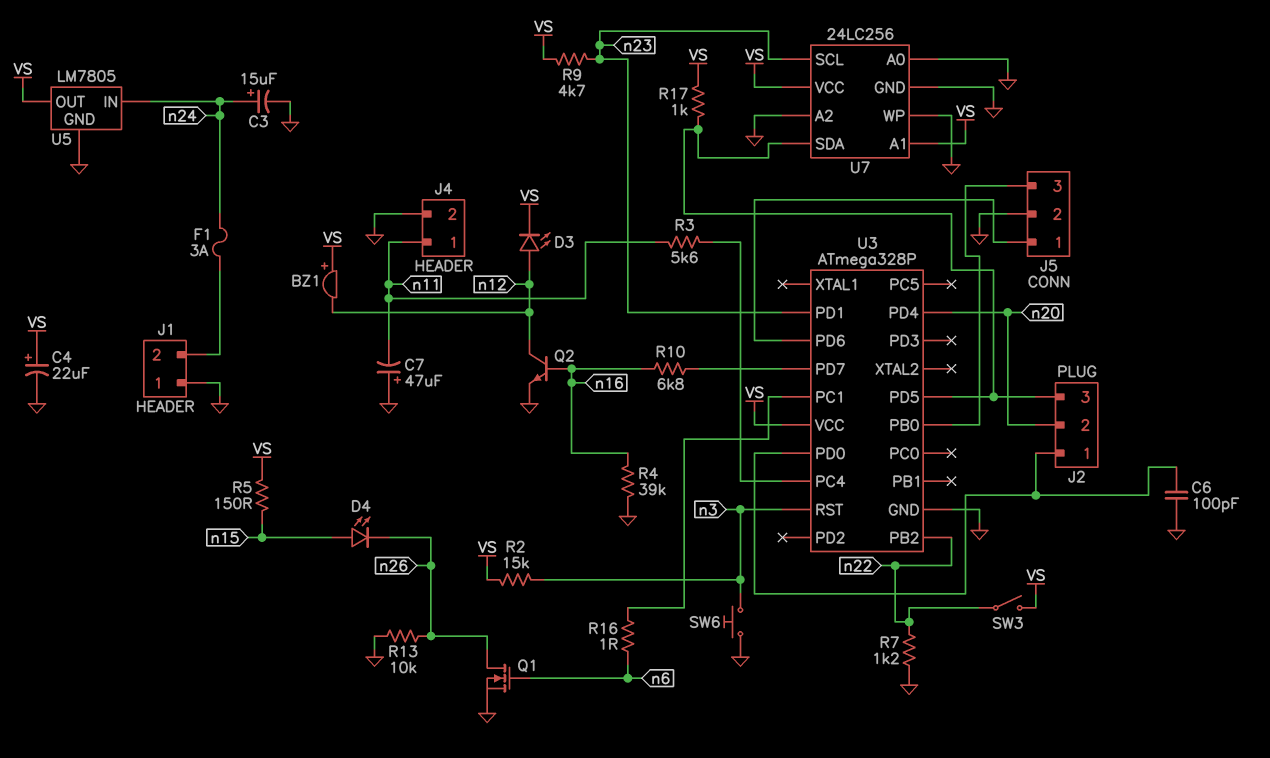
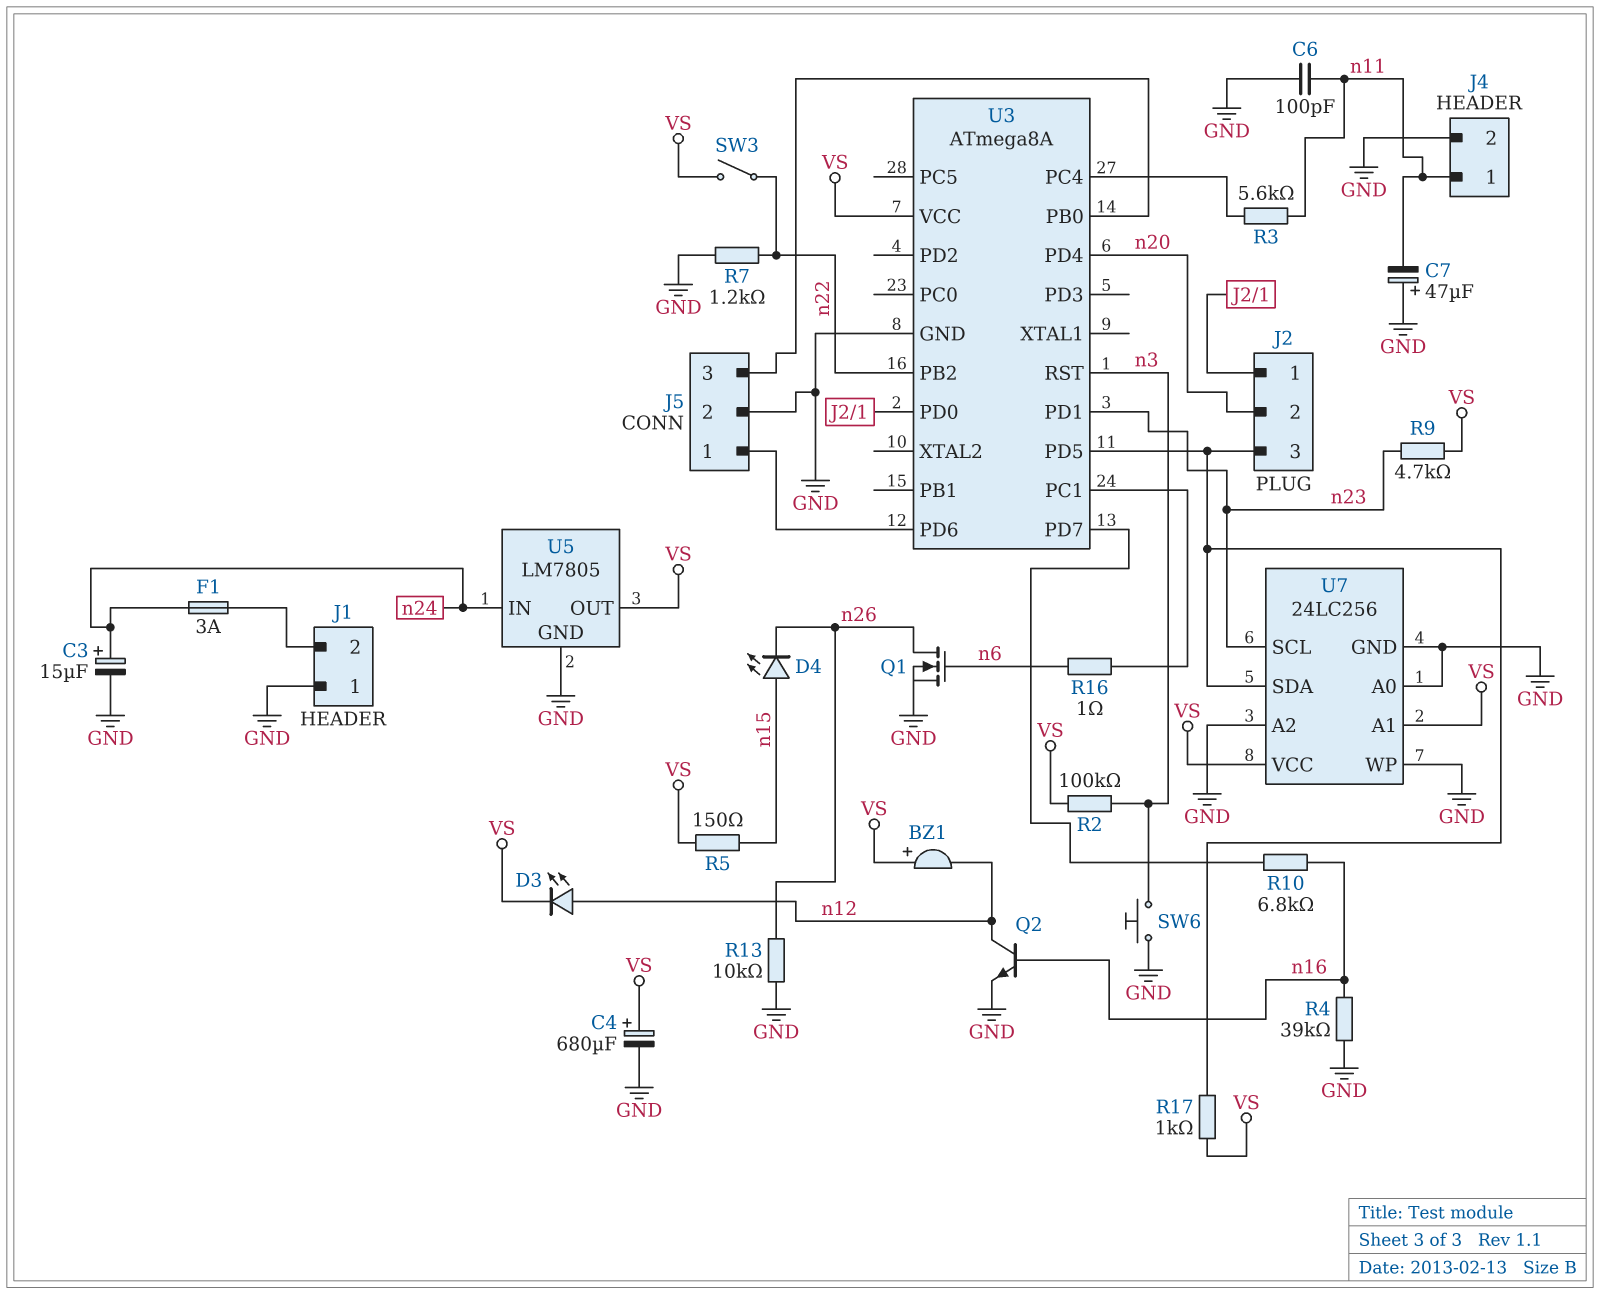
C4: 22uF (plus VS, minus GND) -> 680uF (plus VS, minus GND)
C6: 100pF (GND, J2/1) -> 100pF (GND, n11)
R2: 15k (VS, n3) -> 100k (VS, n3)
U3: ATmega328P -> ATmega8A

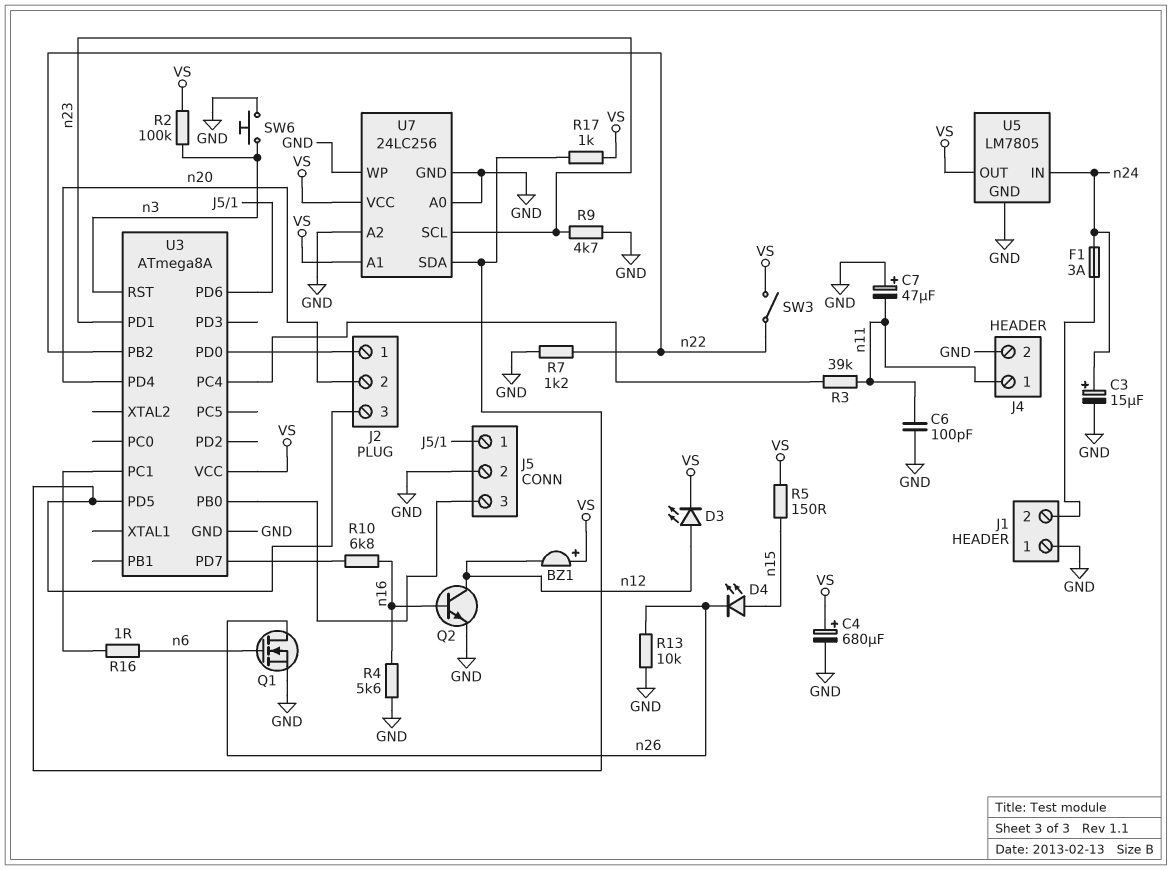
R3: 5.6k (U3/PC4, n11) -> 39k (U3/PC4, n11)
R4: 39k (GND, n16) -> 5.6k (GND, n16)
R9: 4.7k (VS, n23) -> 4.7k (GND, n23)

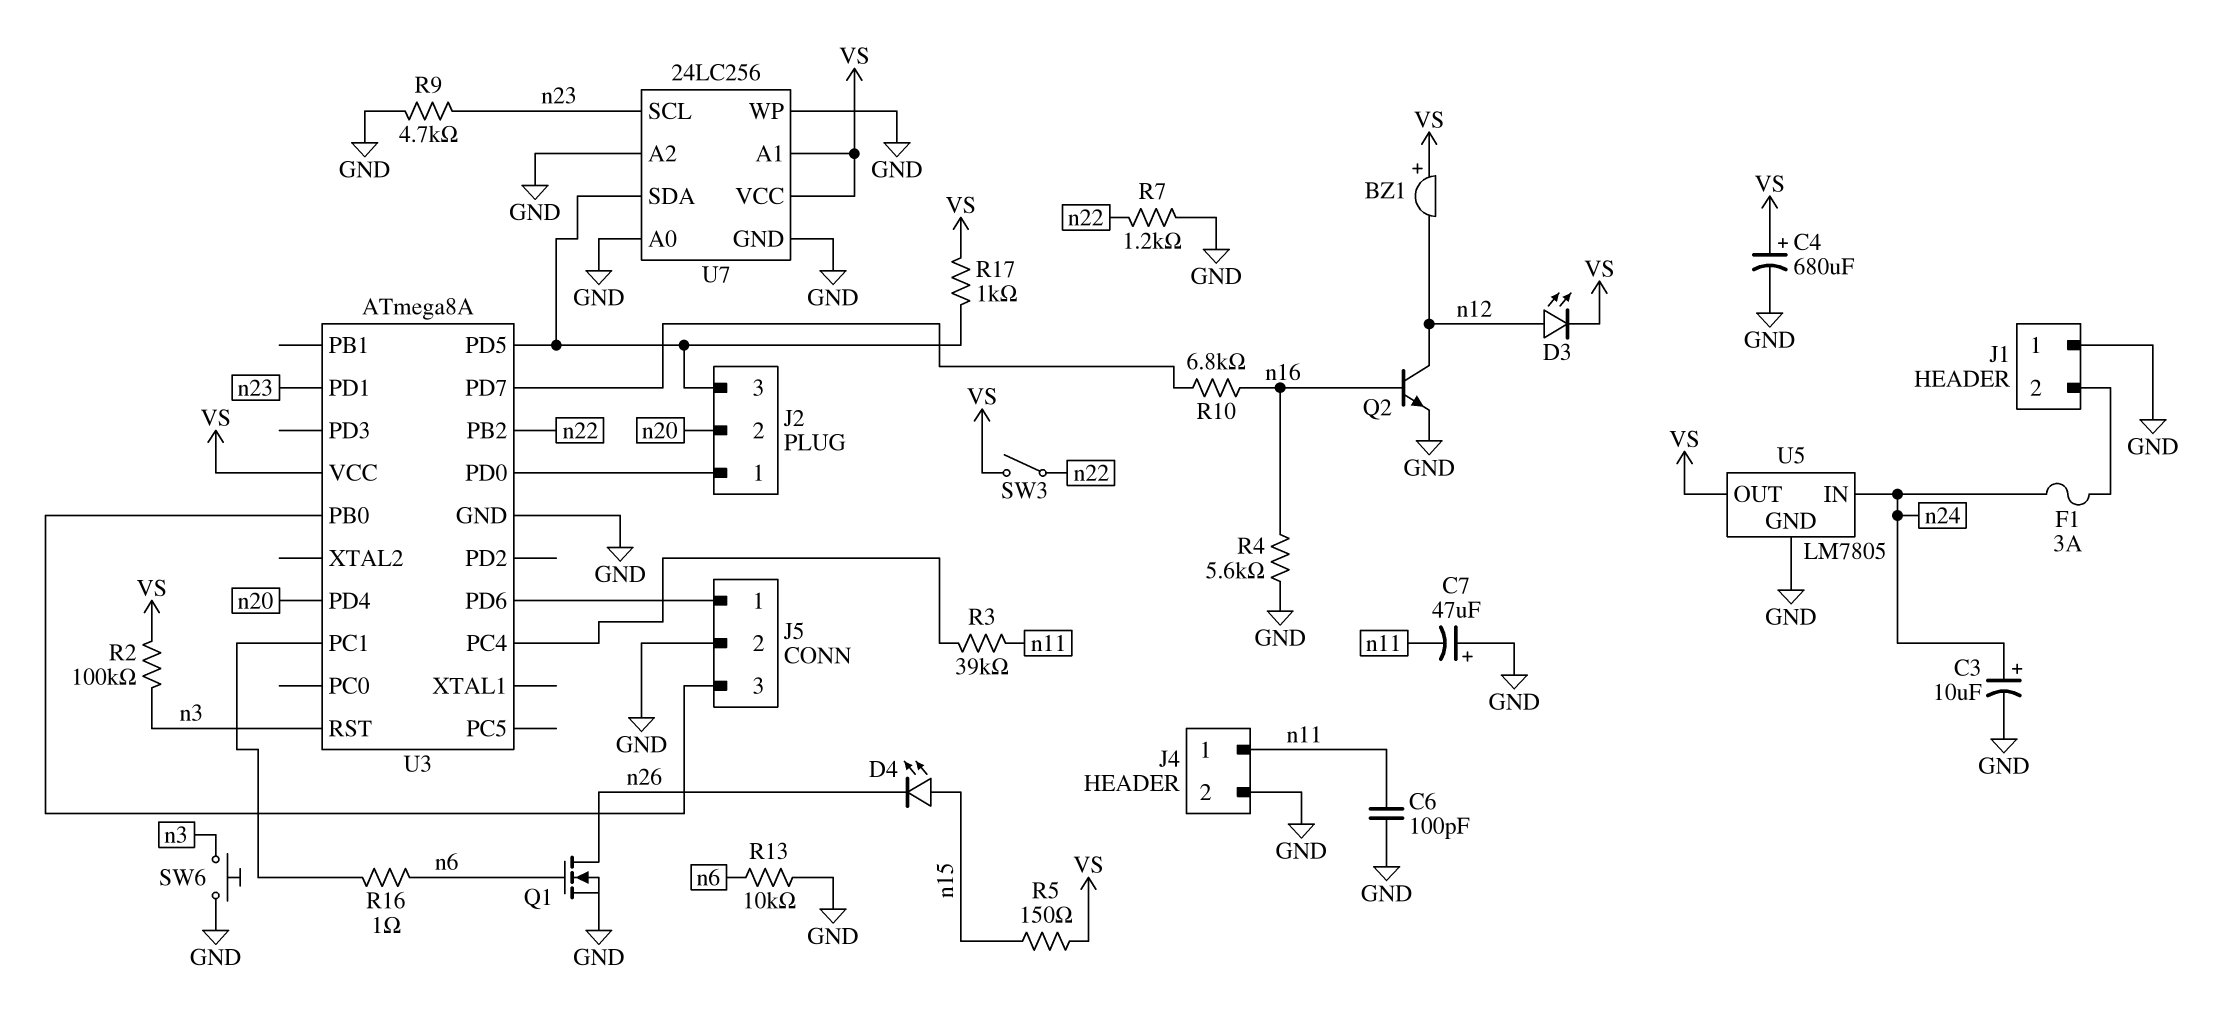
C3: 15uF (plus n24, minus GND) -> 10uF (plus n24, minus GND)
R13: 10k (GND, n26) -> 10k (GND, n6)

